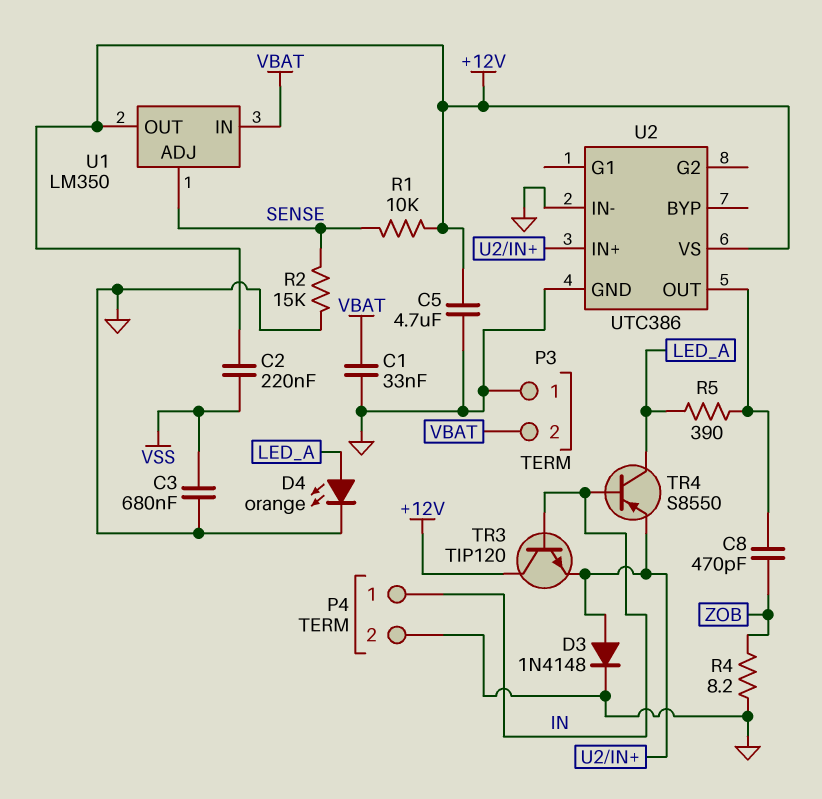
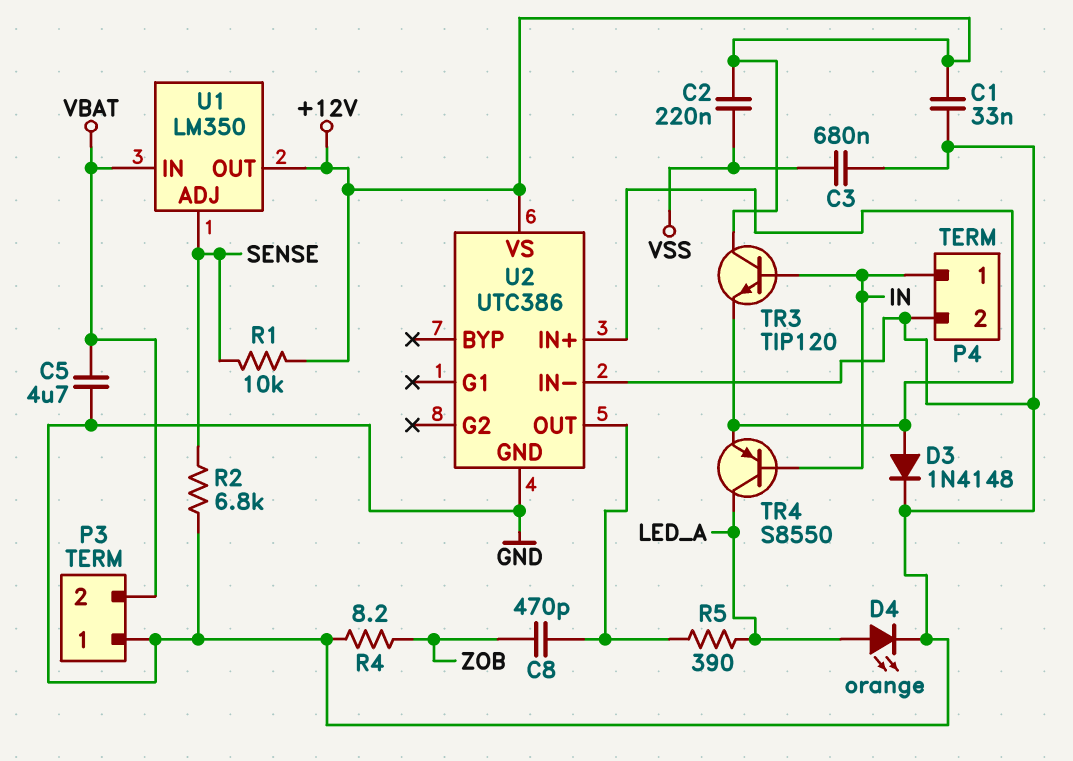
C1: 33nF (GND, VBAT) -> 33nF (+12V, GND)
C5: 4.7uF (+12V, GND) -> 4.7uF (GND, VBAT)
R2: 15k (GND, SENSE) -> 6.8k (GND, SENSE)

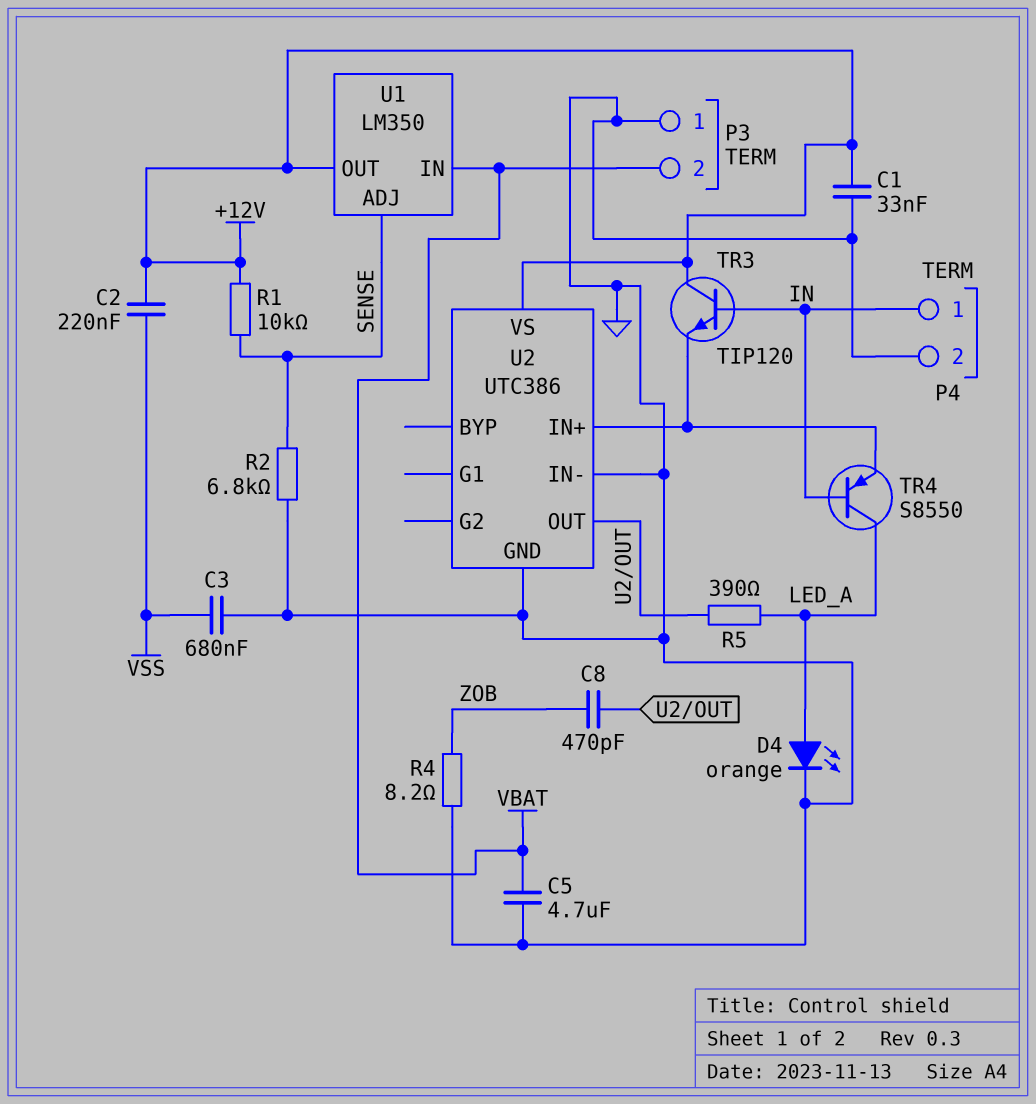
D3: diode 1N4148 (A U2/IN+, K GND) -> none

